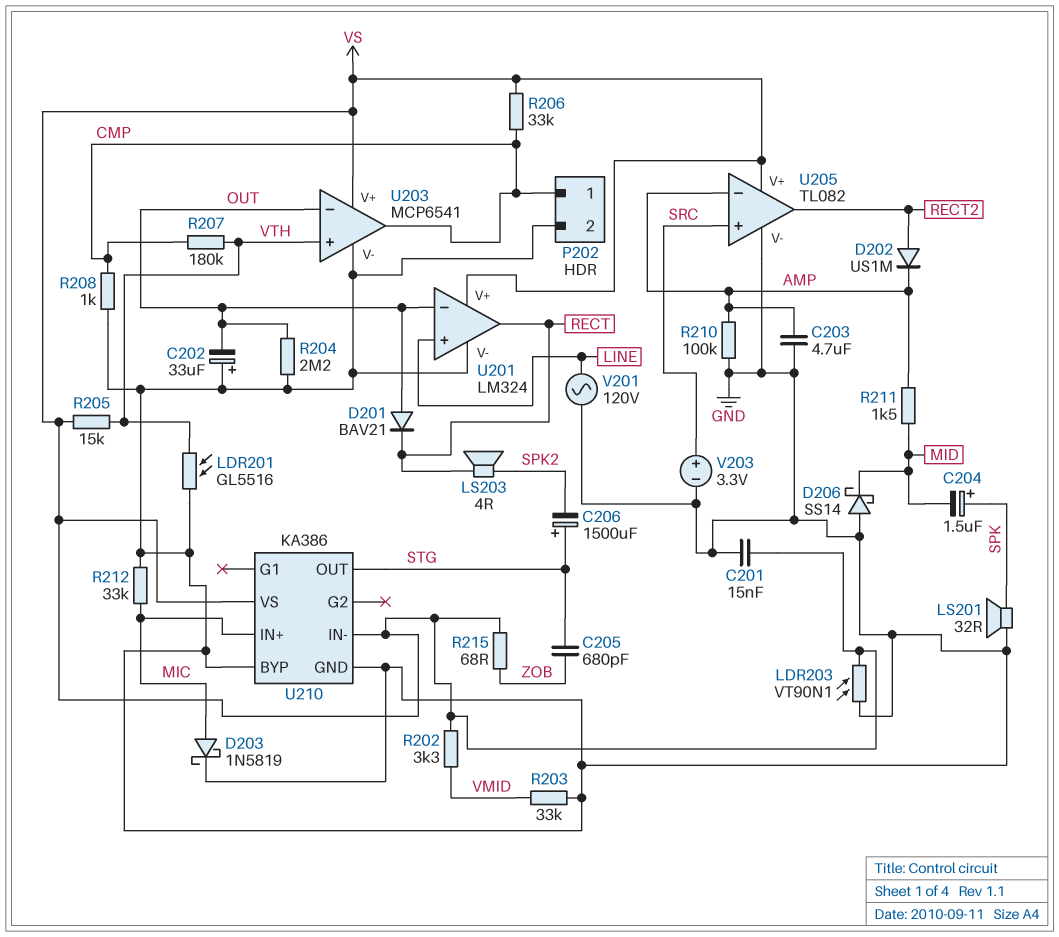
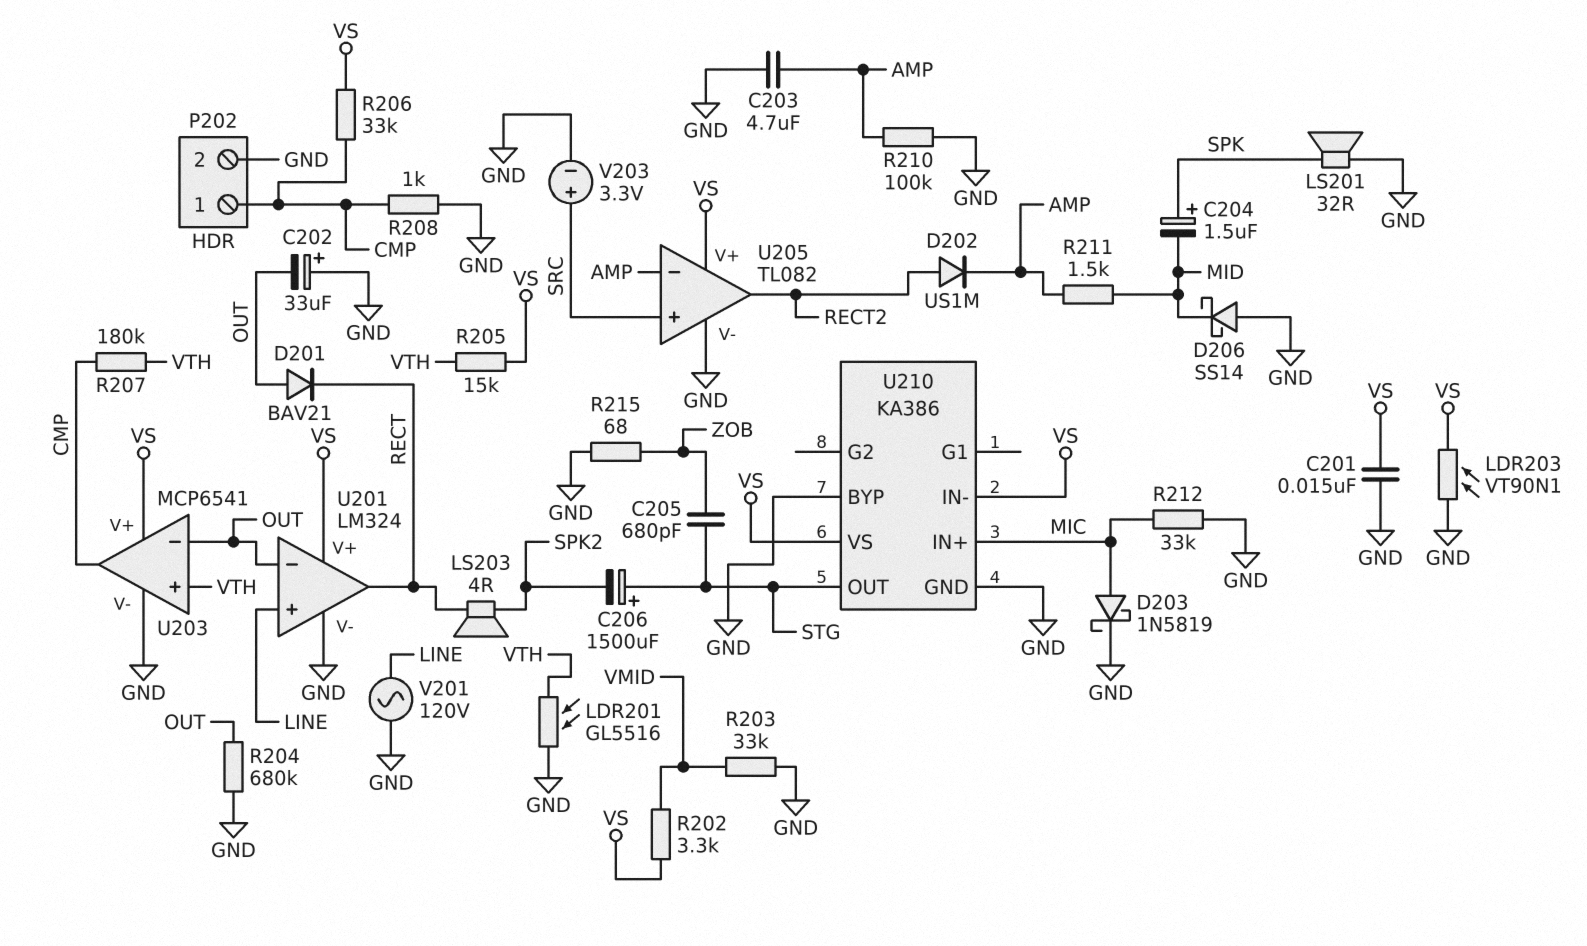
R204: 2.2M (GND, OUT) -> 680k (GND, OUT)
R215: 68 (VS, ZOB) -> 68 (GND, ZOB)

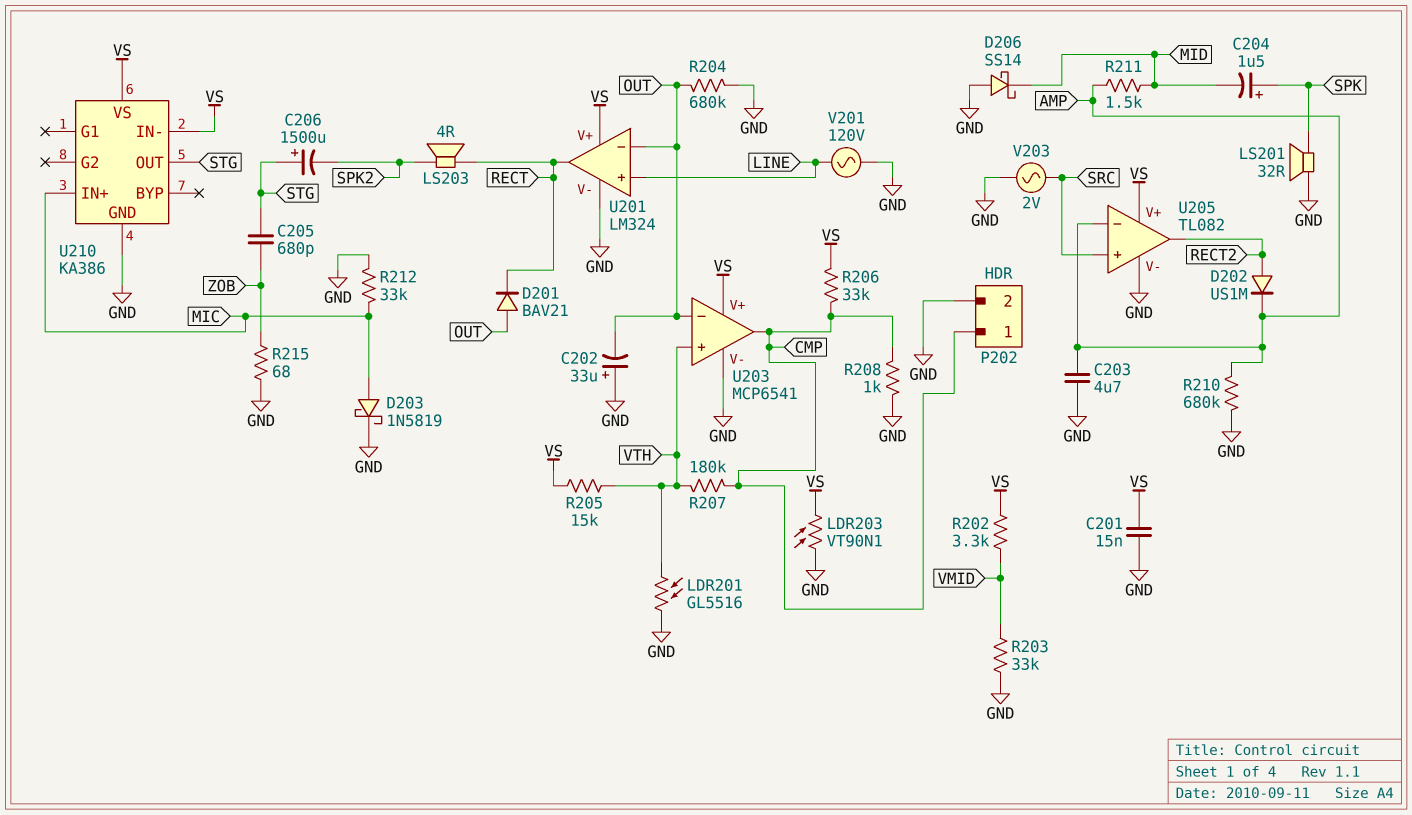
R210: 100k (AMP, GND) -> 680k (AMP, GND)
U210 pin BYP: GND -> none
V203: 3.3V (plus SRC, minus GND) -> AC 2V (GND, SRC)

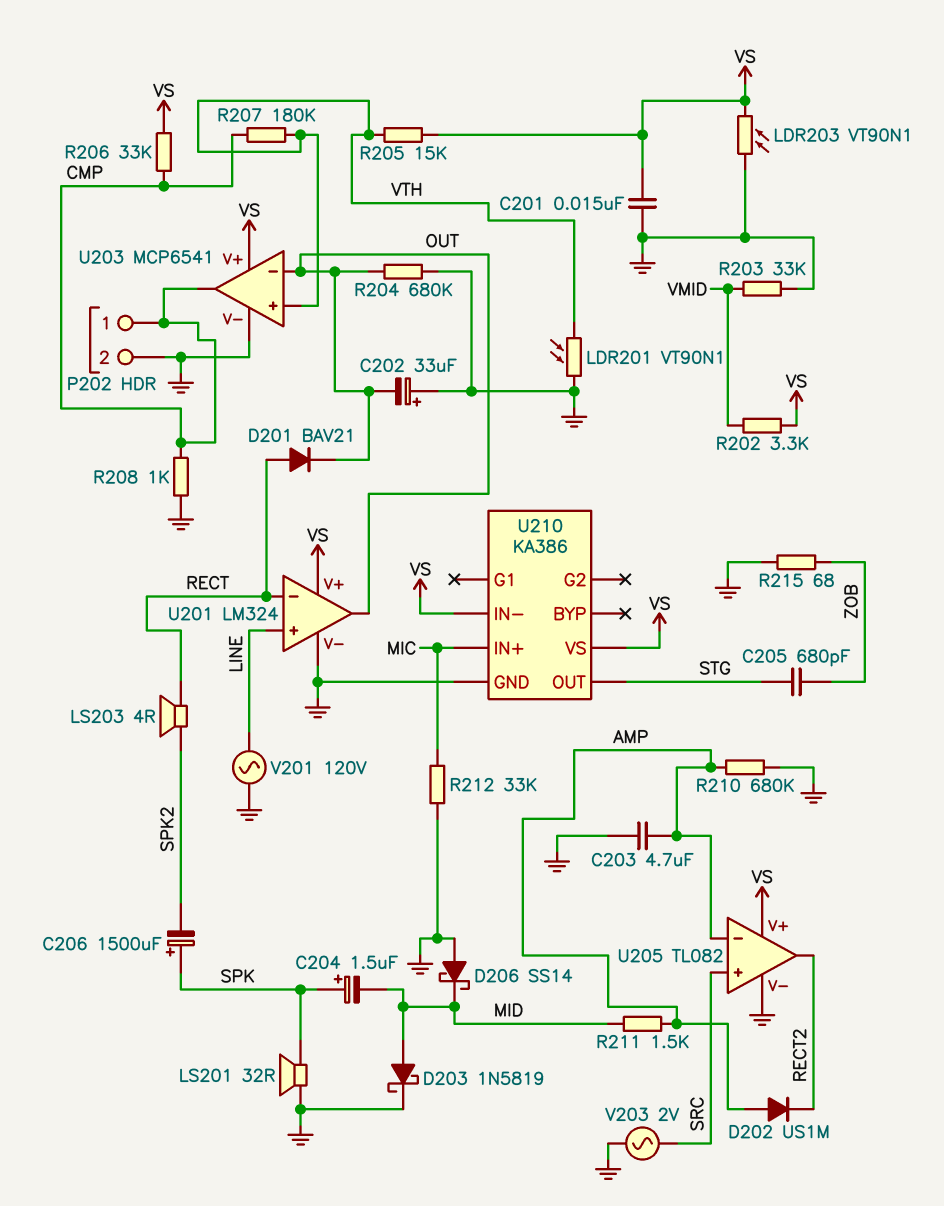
C206: 1500uF (plus STG, minus SPK2) -> 1500uF (plus SPK, minus SPK2)
D201: diode BAV21 (A OUT, K RECT) -> diode BAV21 (A RECT, K OUT)
D202: diode US1M (A RECT2, K AMP) -> diode US1M (A AMP, K RECT2)
D203: schottky 1N5819 (A MIC, K GND) -> schottky 1N5819 (A MID, K GND)
LDR201: GL5516 (GND, VTH) -> VT90N1 (GND, VTH)
U201 pin in-: OUT -> RECT
U201 pin out: RECT -> OUT

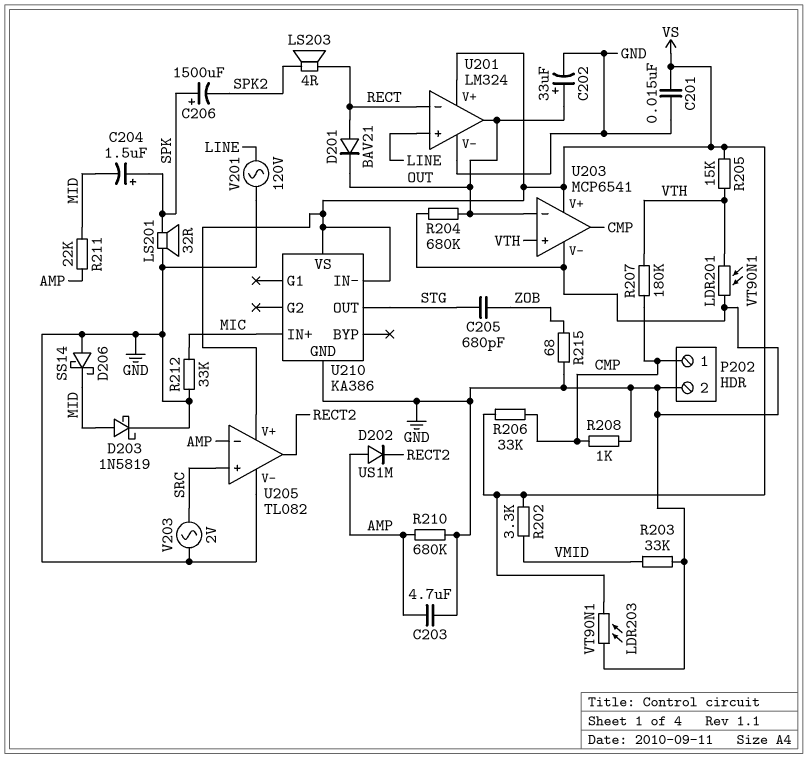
C202: 33uF (plus GND, minus OUT) -> 33uF (plus OUT, minus GND)
R211: 1.5k (AMP, MID) -> 22k (AMP, MID)

